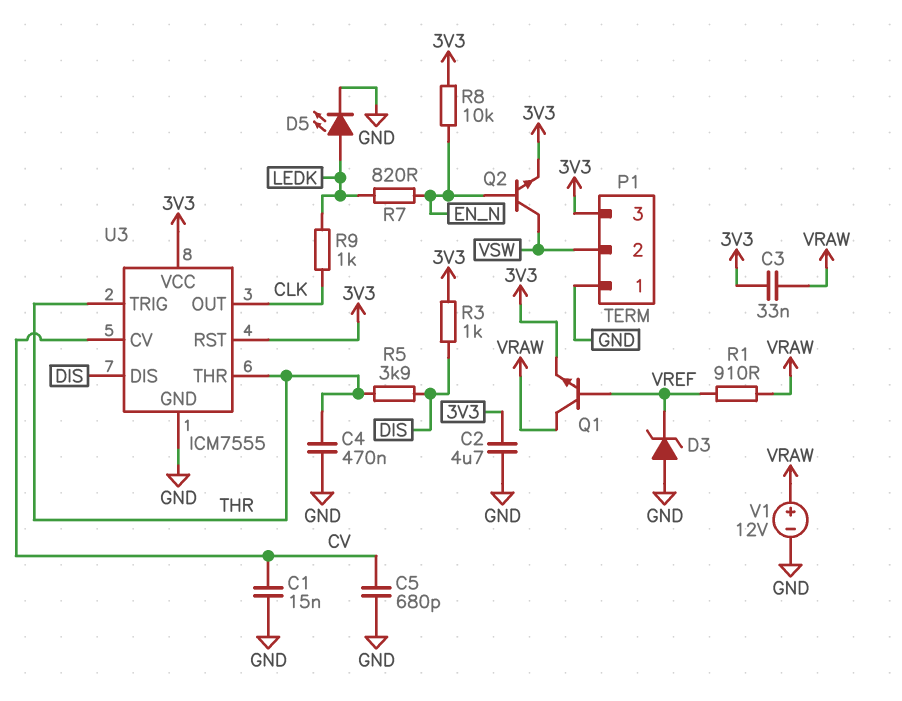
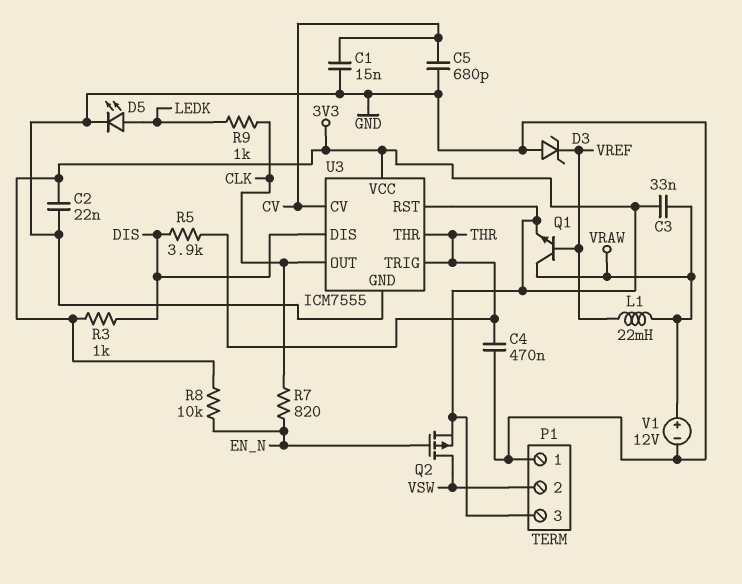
C2: 4.7uF (3V3, GND) -> 22nF (3V3, GND)
L1: none -> 22mH (VRAW, VREF)
Q2: NPN (B EN_N, C VSW, E 3V3) -> PMOS (G EN_N, D VSW, S 3V3)
R1: 910 (VRAW, VREF) -> none
R7: 820 (EN_N, LEDK) -> 820 (CLK, EN_N)

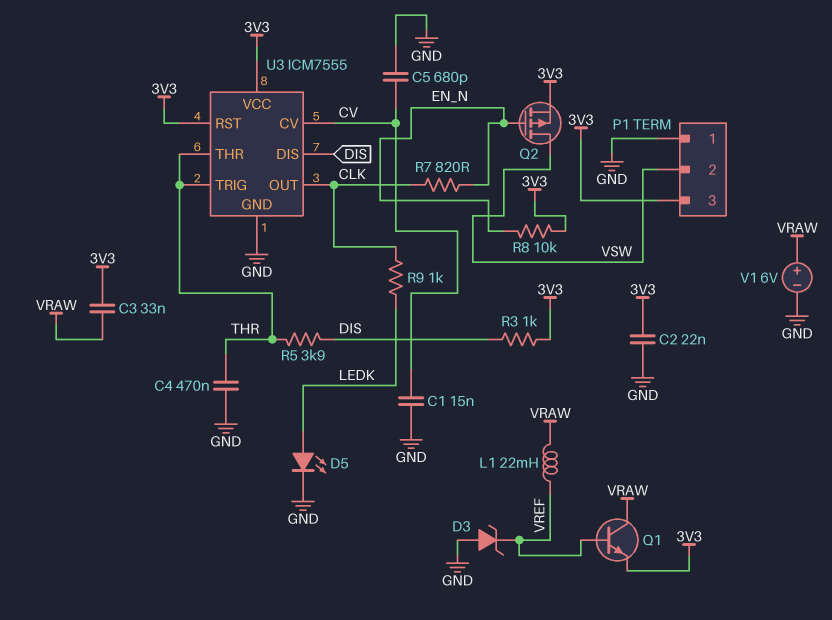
V1: 12V (plus VRAW, minus GND) -> 6V (plus VRAW, minus GND)

